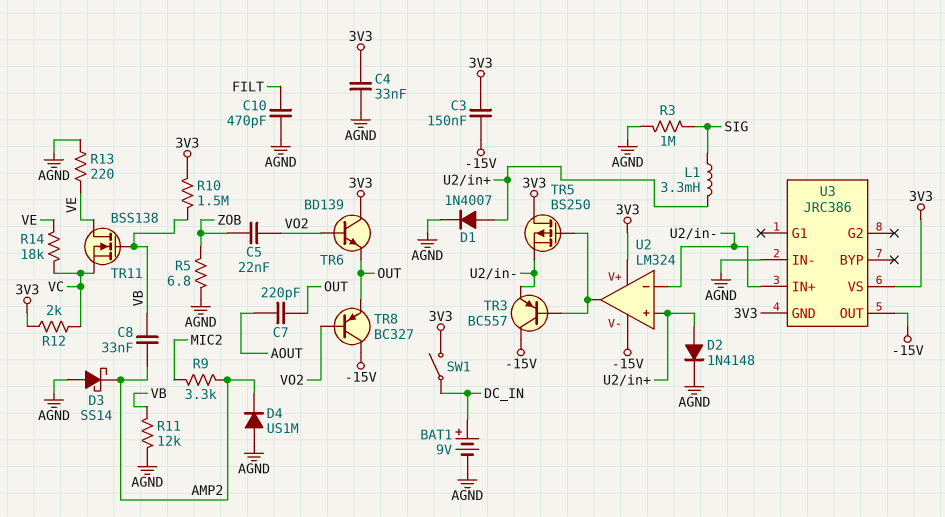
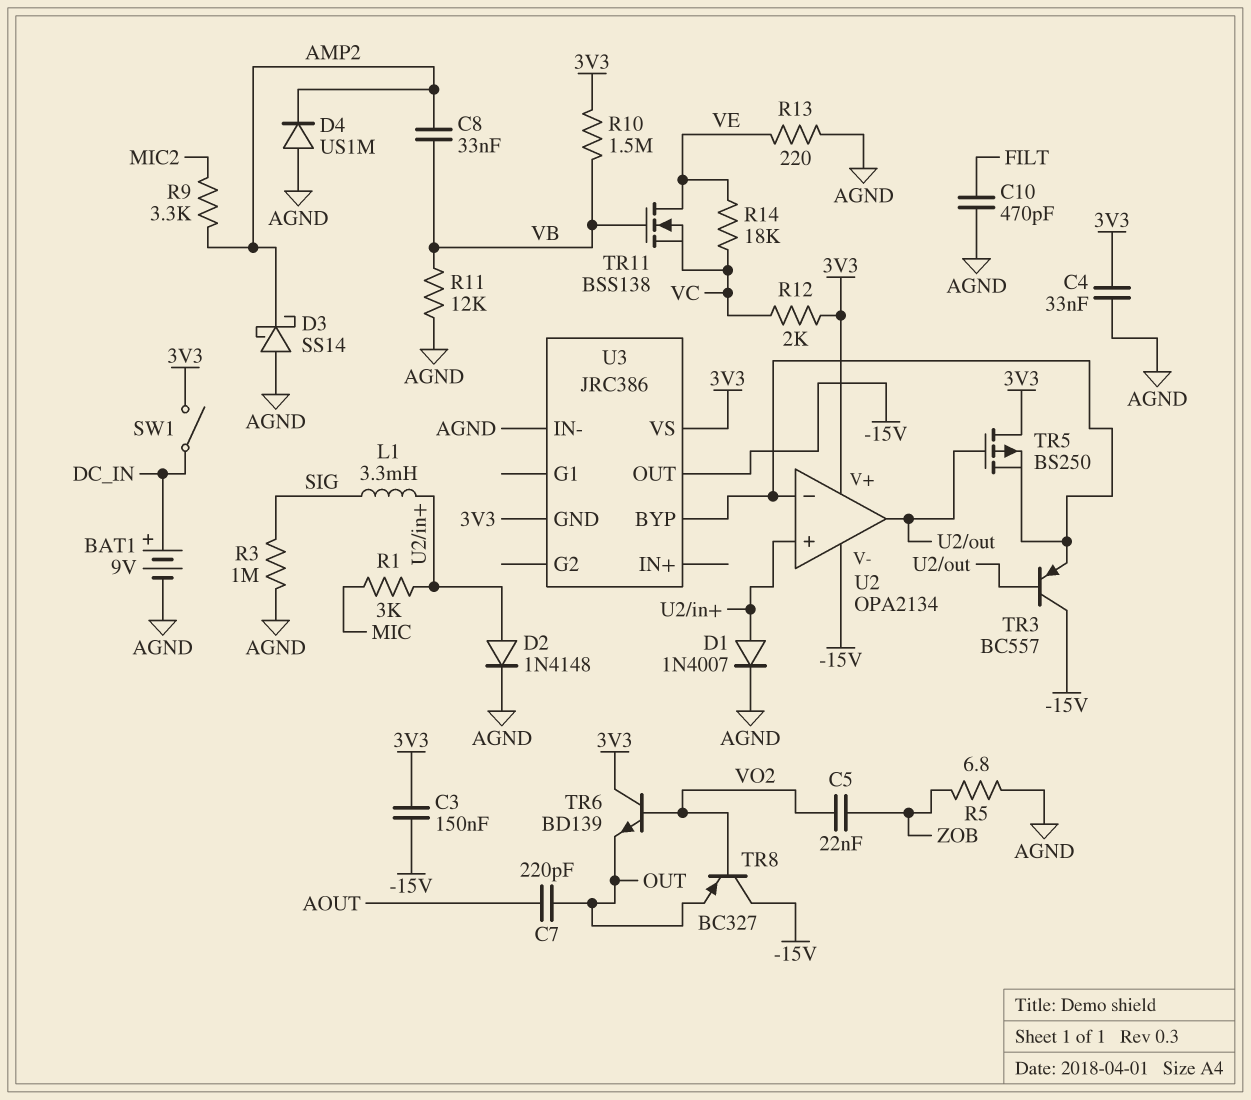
R1: none -> 3k (MIC, U2/in+)
U2: LM324 -> OPA2134
U3 pin BYP: none -> U2/in-
U3 pin IN+: U2/in- -> none

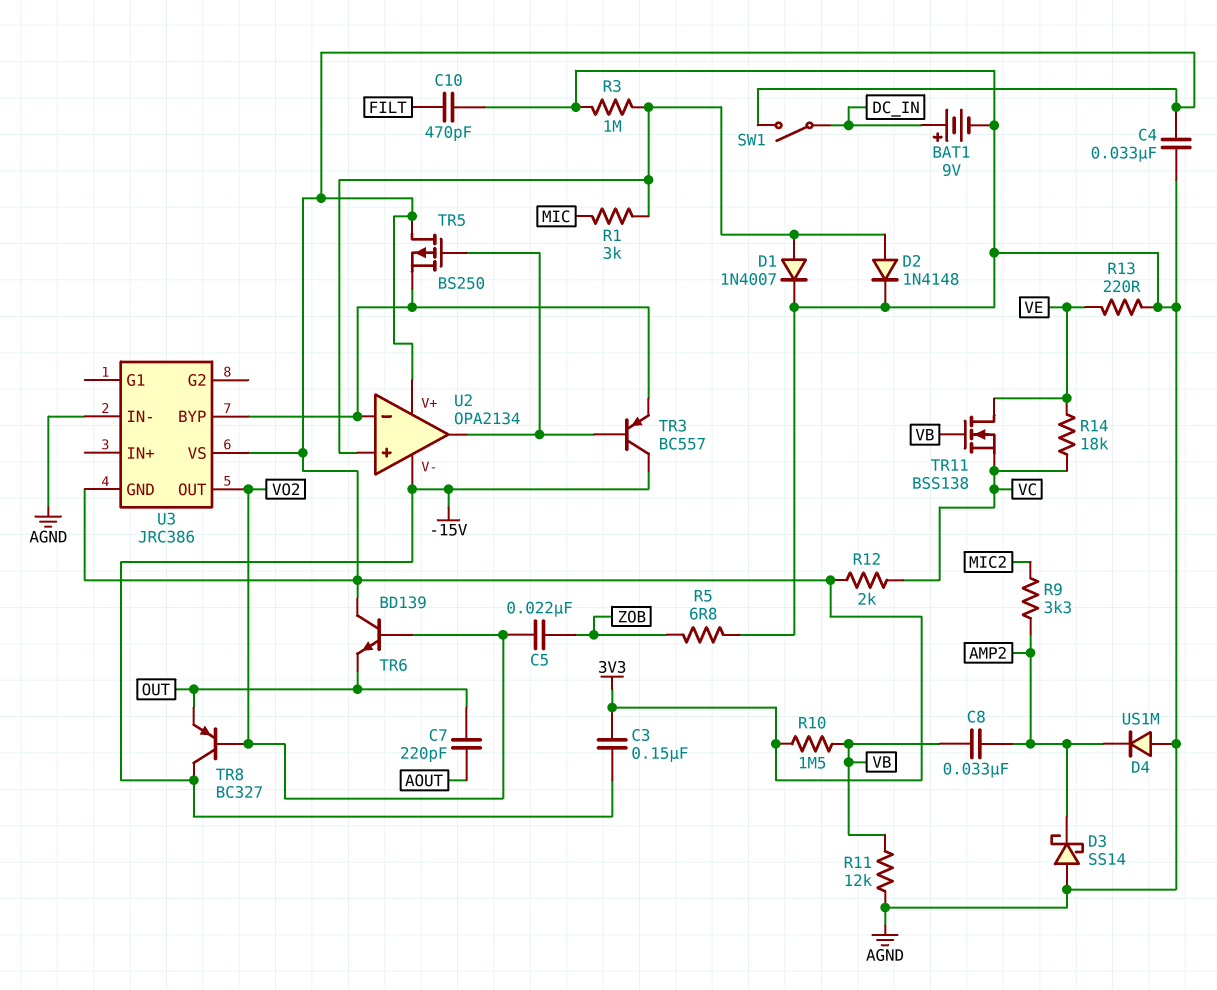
L1: 3.3mH (SIG, U2/in+) -> none
R3: 1M (AGND, SIG) -> 1M (AGND, U2/in+)
U3 pin OUT: -15V -> VO2

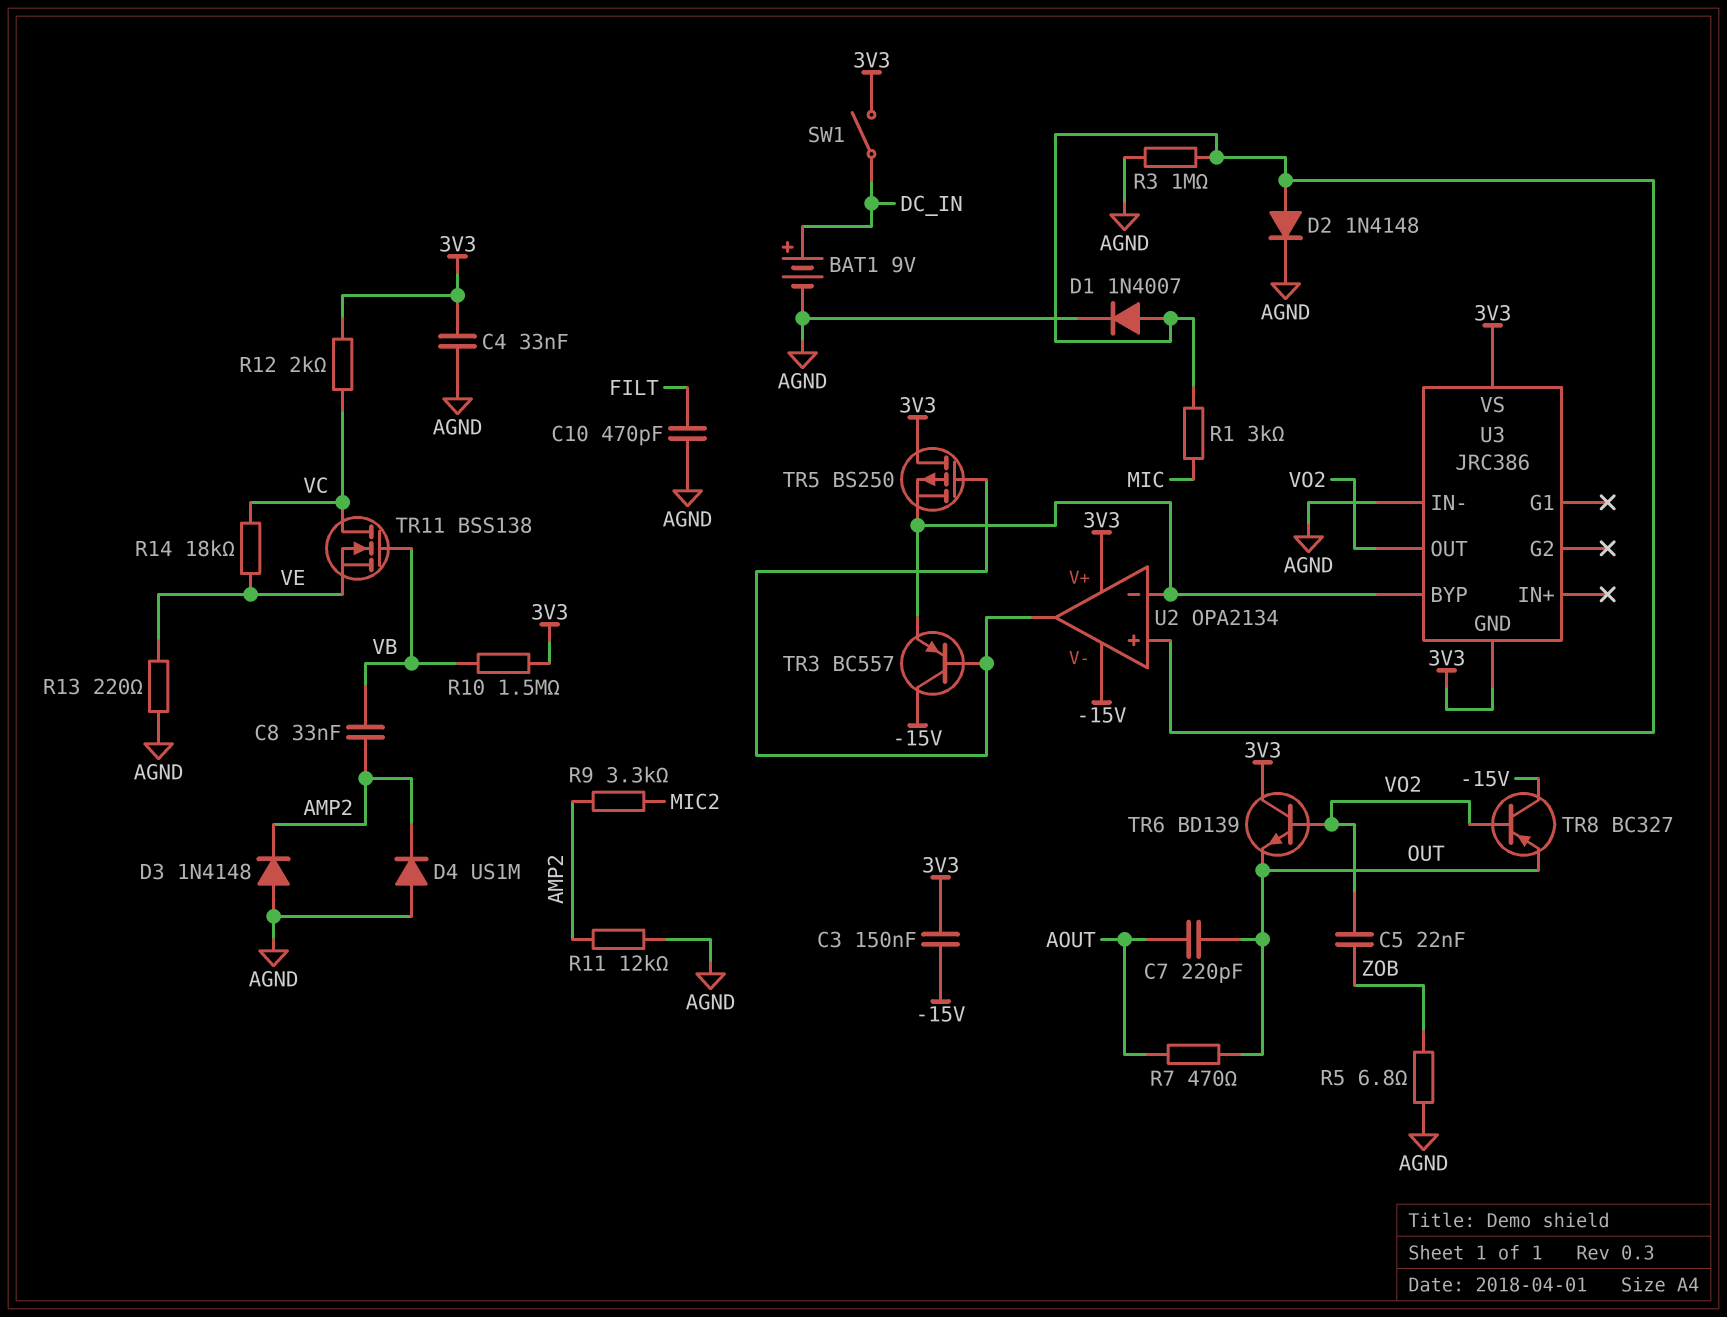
D3: schottky SS14 (A AGND, K AMP2) -> diode 1N4148 (A AGND, K AMP2)
R7: none -> 470 (AOUT, OUT)
R11: 12k (AGND, VB) -> 12k (AGND, AMP2)
TR11: NMOS BSS138 (G VB, D VE, S VC) -> NMOS BSS138 (G VB, D VC, S VE)

